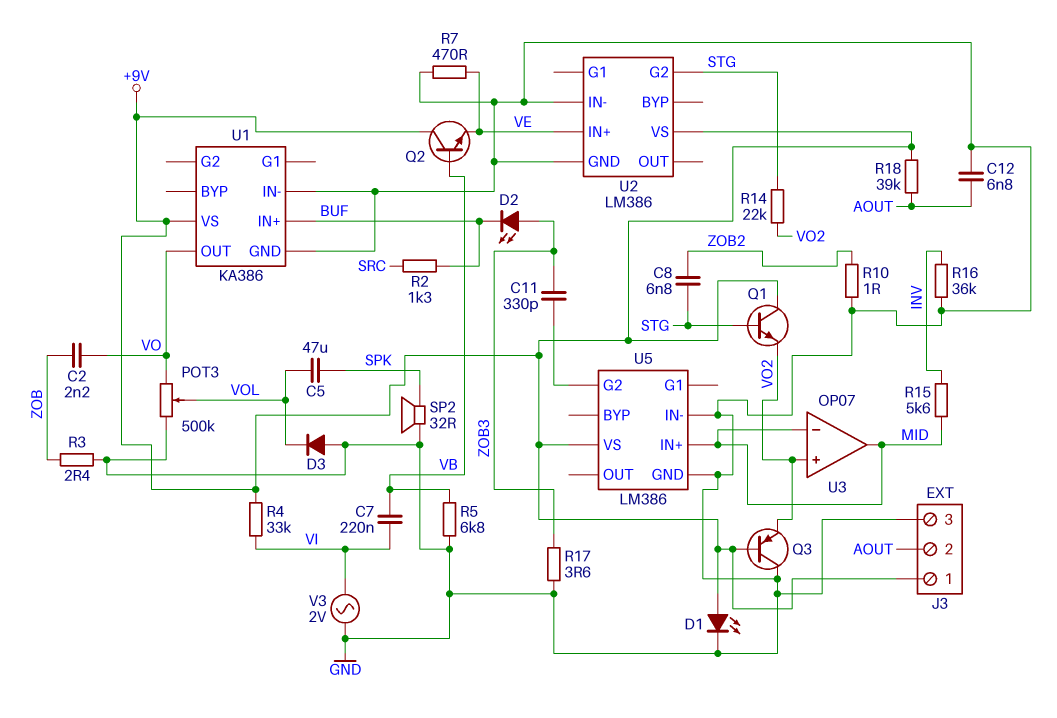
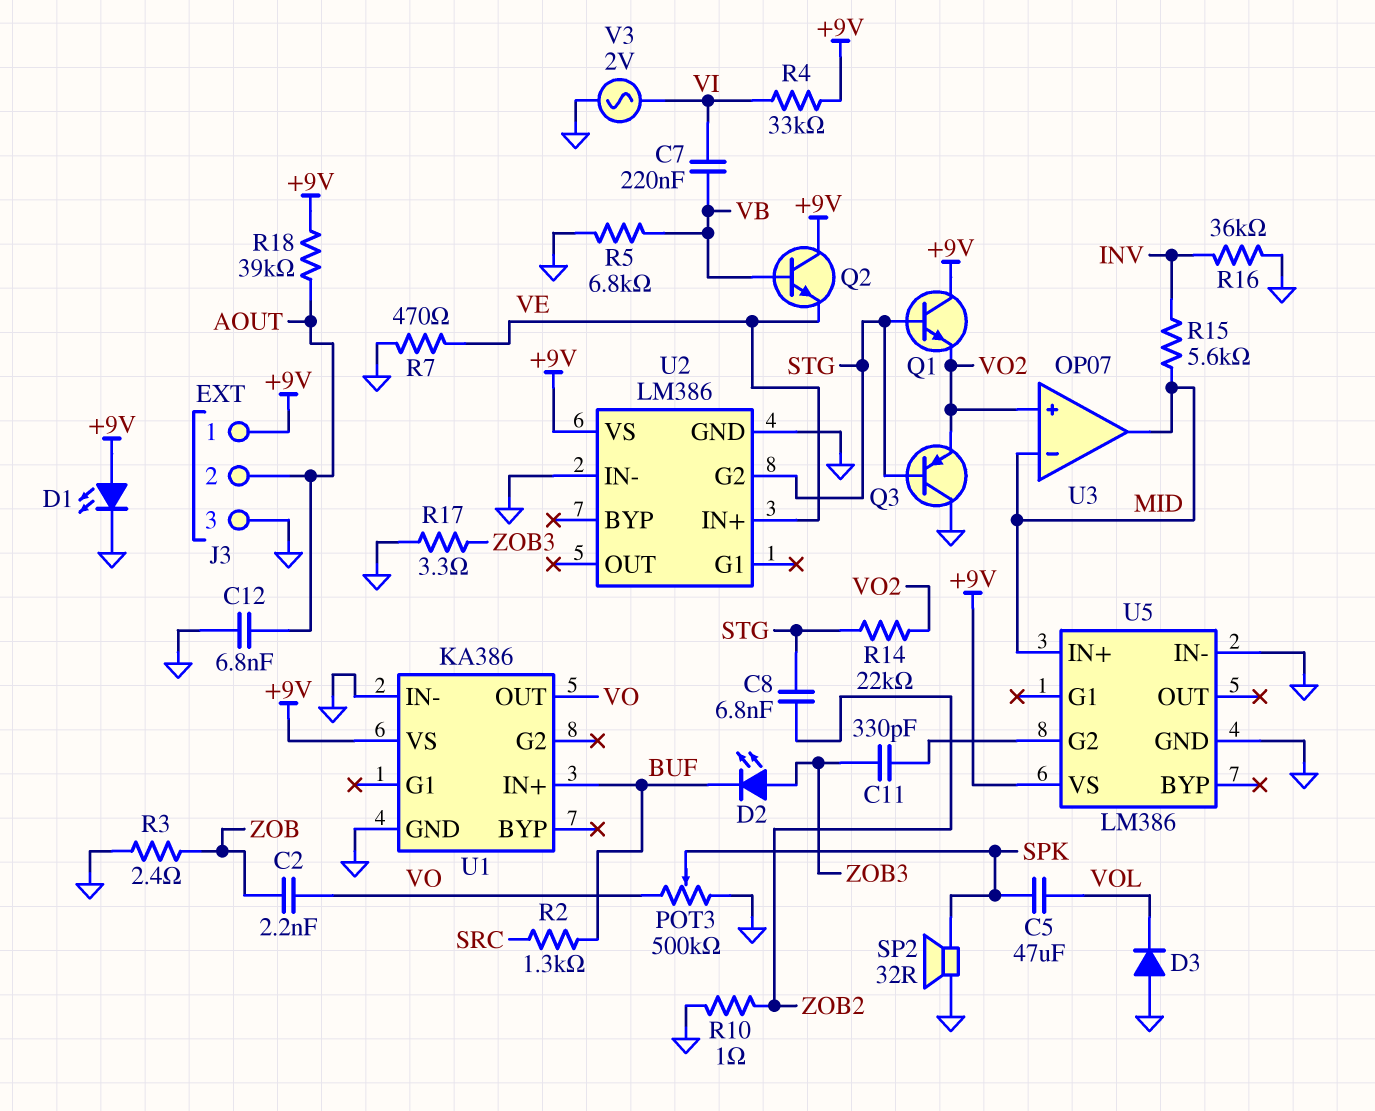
POT3: 500k (GND, VO, wiper VOL) -> 500k (GND, VO, wiper SPK)
Q3: PNP (B +9V, C GND, E VO2) -> PNP (B STG, C GND, E VO2)
R17: 3.6 (GND, ZOB3) -> 3.3 (GND, ZOB3)

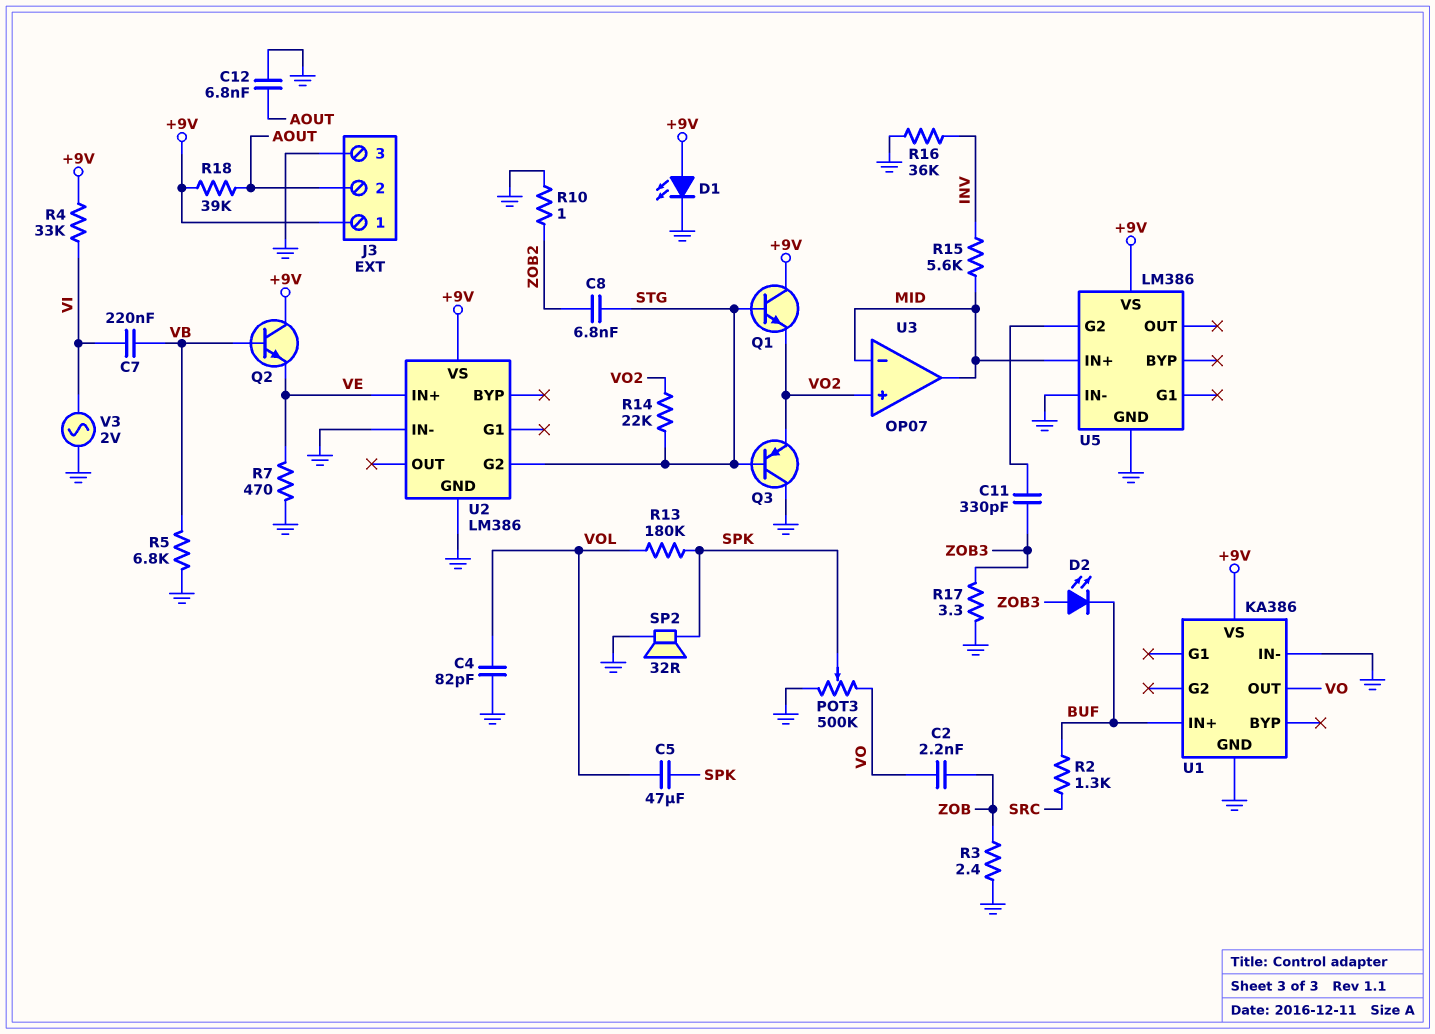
C4: none -> 82pF (GND, VOL)
D3: diode (A GND, K VOL) -> none
R13: none -> 180k (SPK, VOL)

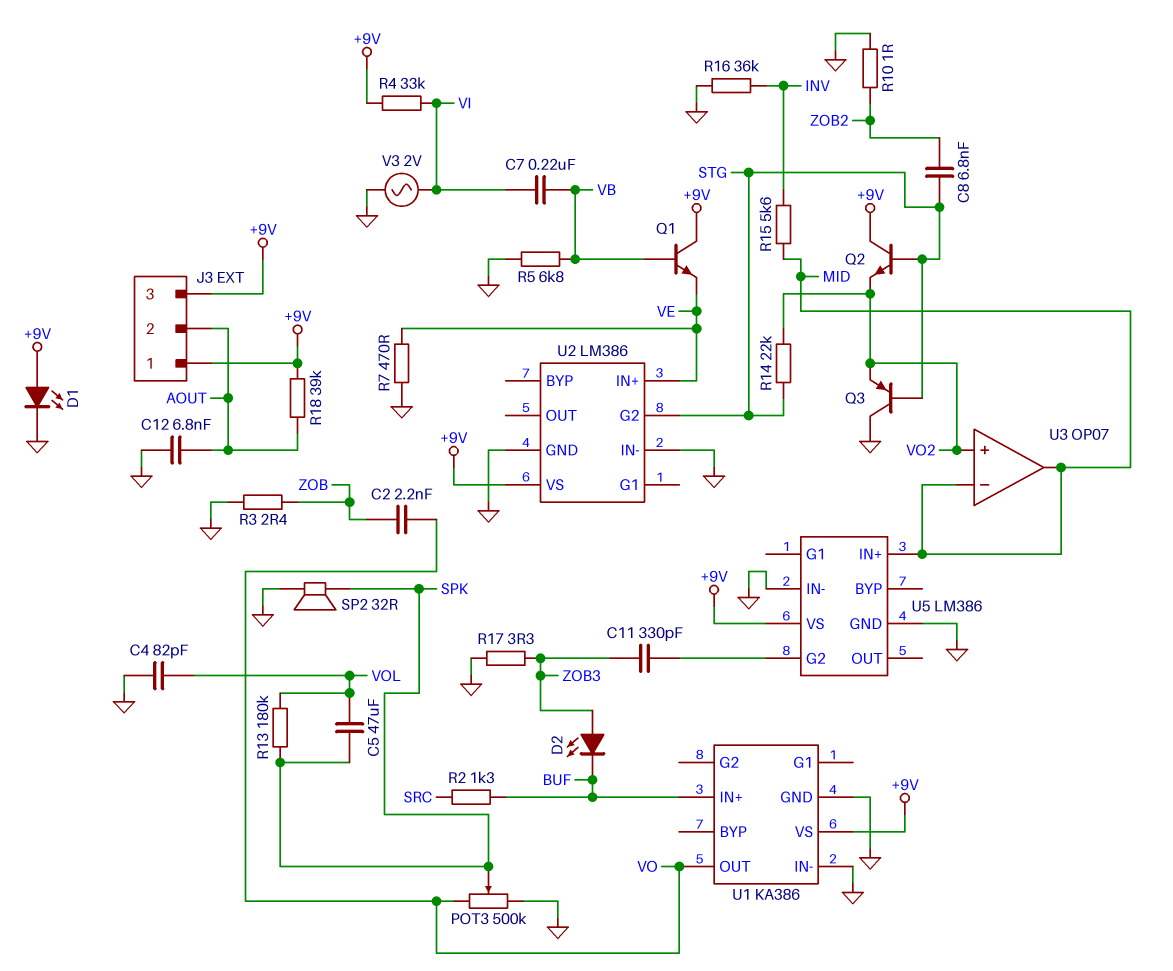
J3 pin 3: GND -> +9V
Q1: NPN (B STG, C +9V, E VO2) -> NPN (B VB, C +9V, E VE)
Q2: NPN (B VB, C +9V, E VE) -> NPN (B STG, C +9V, E VO2)

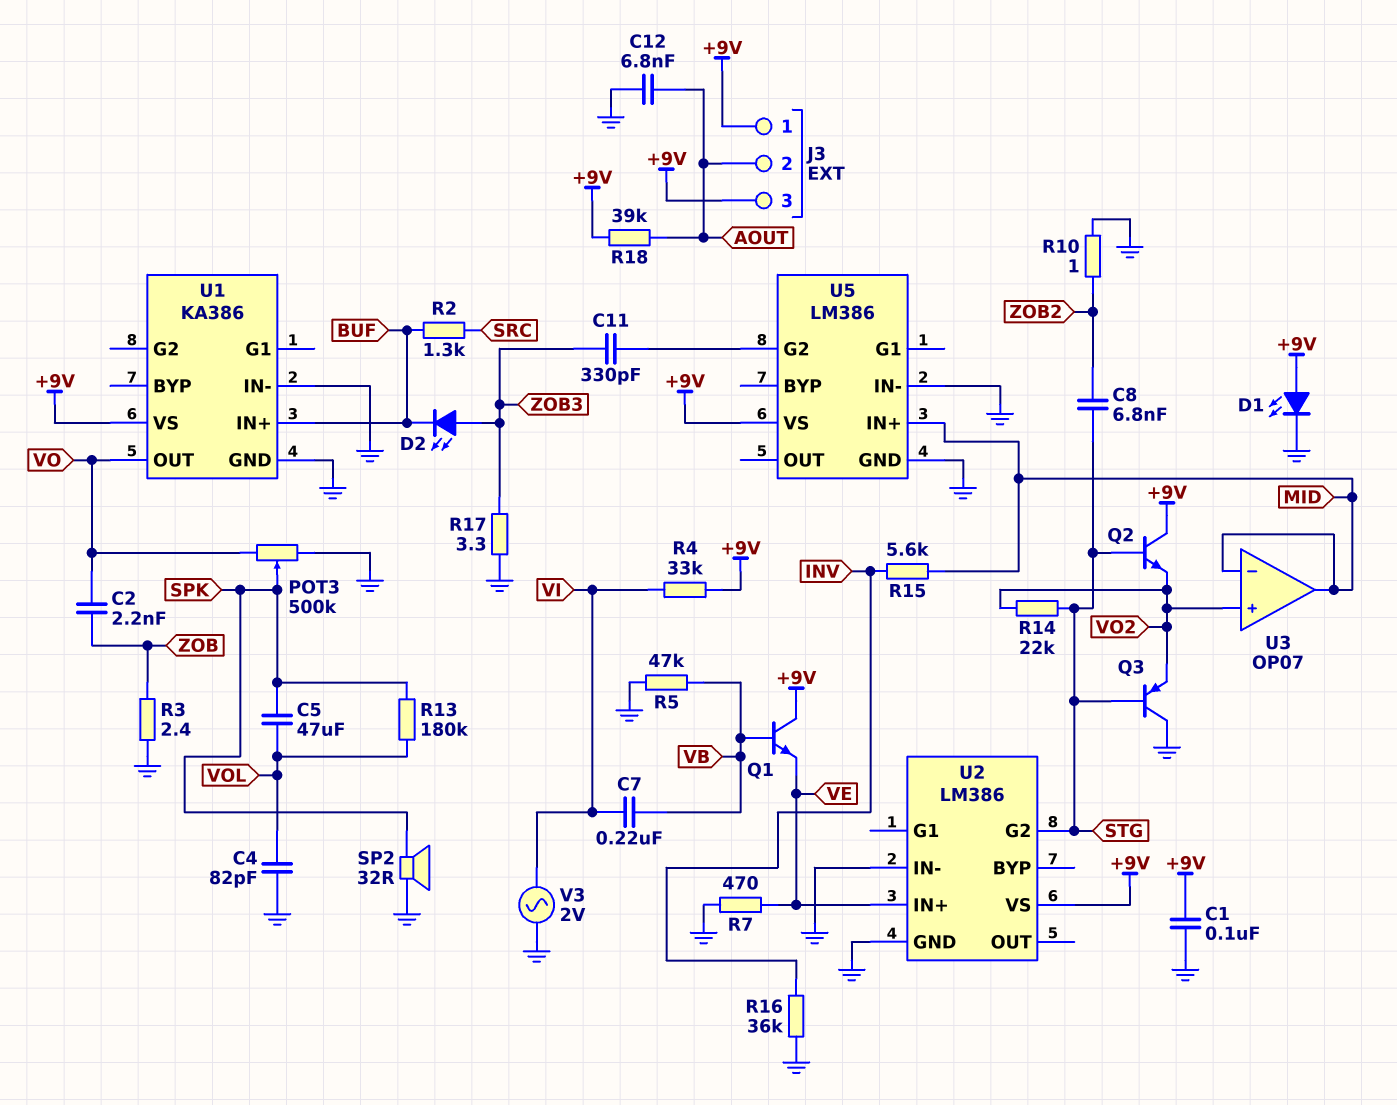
C1: none -> 100nF (+9V, GND)
R5: 6.8k (GND, VB) -> 47k (GND, VB)

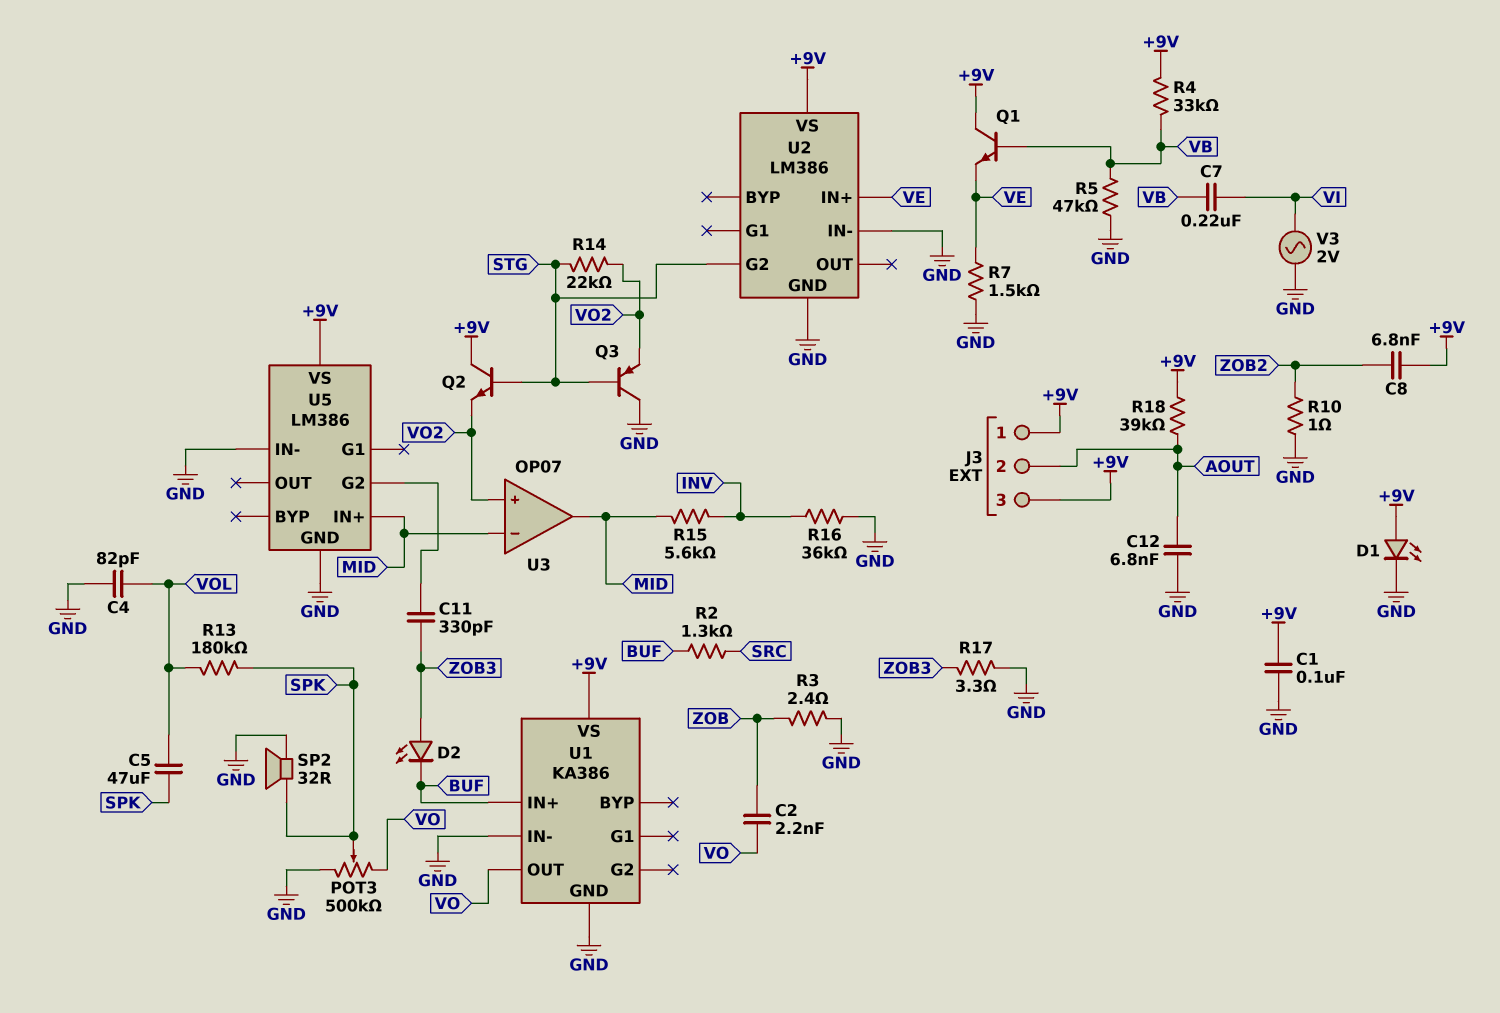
C8: 6.8nF (STG, ZOB2) -> 6.8nF (+9V, ZOB2)
R4: 33k (+9V, VI) -> 33k (+9V, VB)
R7: 470 (GND, VE) -> 1.5k (GND, VE)

